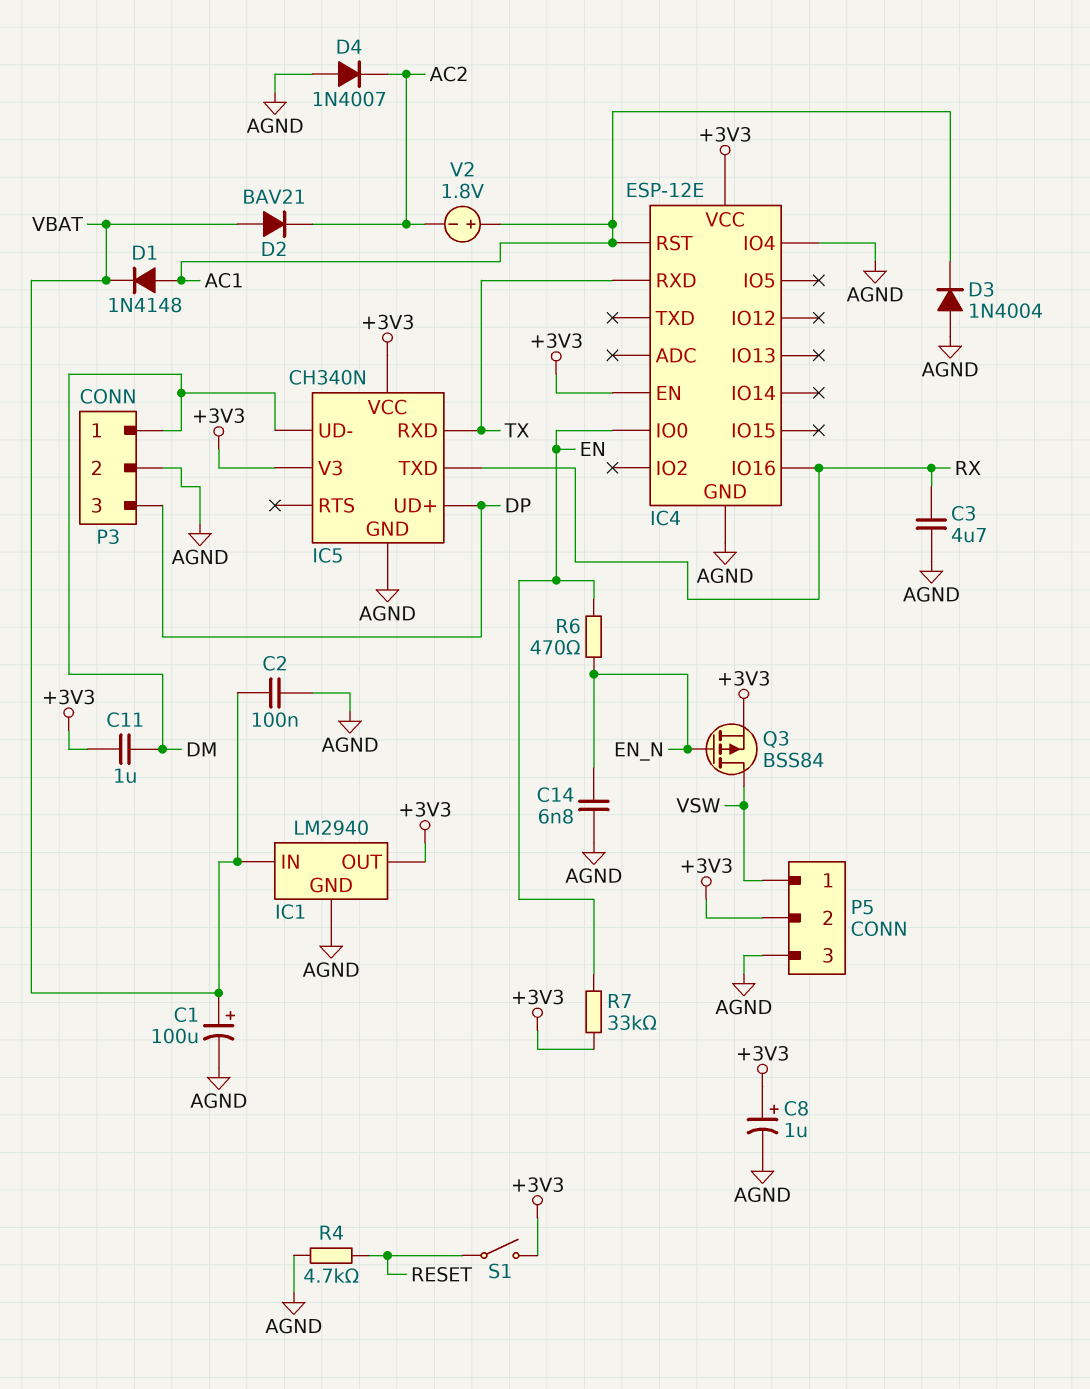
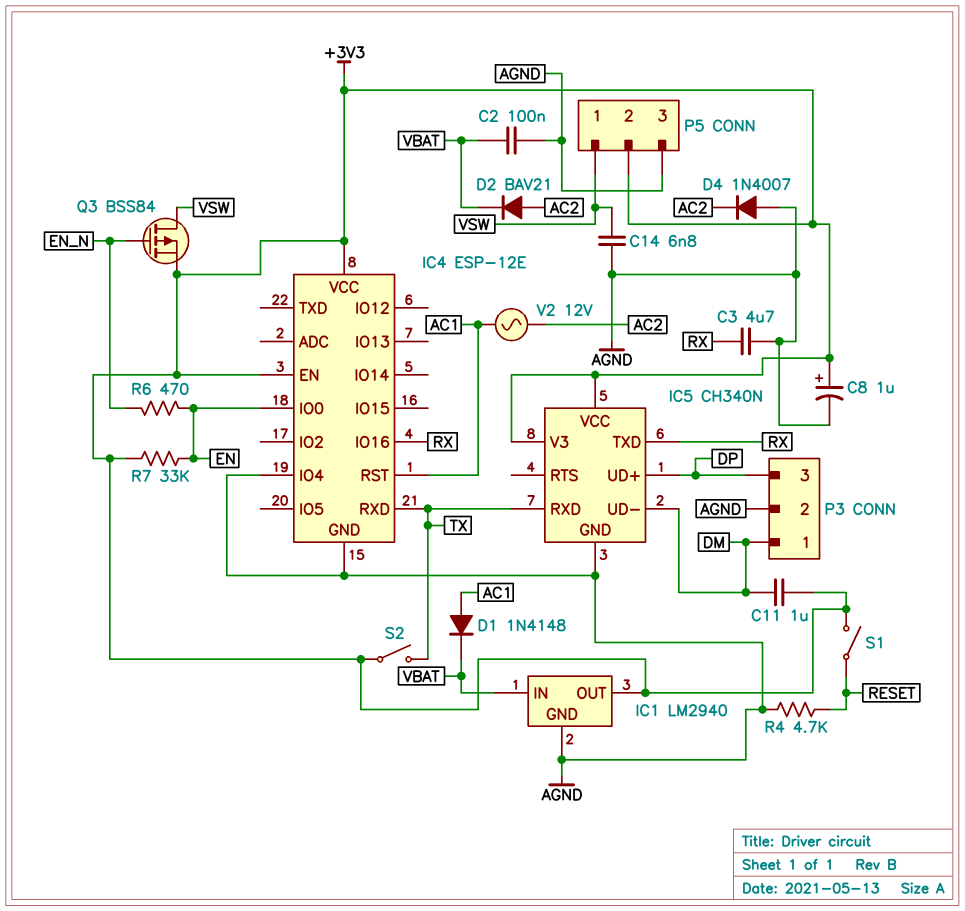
C1: 100uF (plus VBAT, minus AGND) -> none
C14: 6.8nF (AGND, EN_N) -> 6.8nF (AGND, VSW)
D2: diode BAV21 (A VBAT, K AC2) -> diode BAV21 (A AC2, K VBAT)
D3: diode 1N4004 (A AGND, K AC1) -> none
S2: none -> switch (+3V3, TX)
V2: 1.8V (plus AC1, minus AC2) -> AC 12V (AC1, AC2)

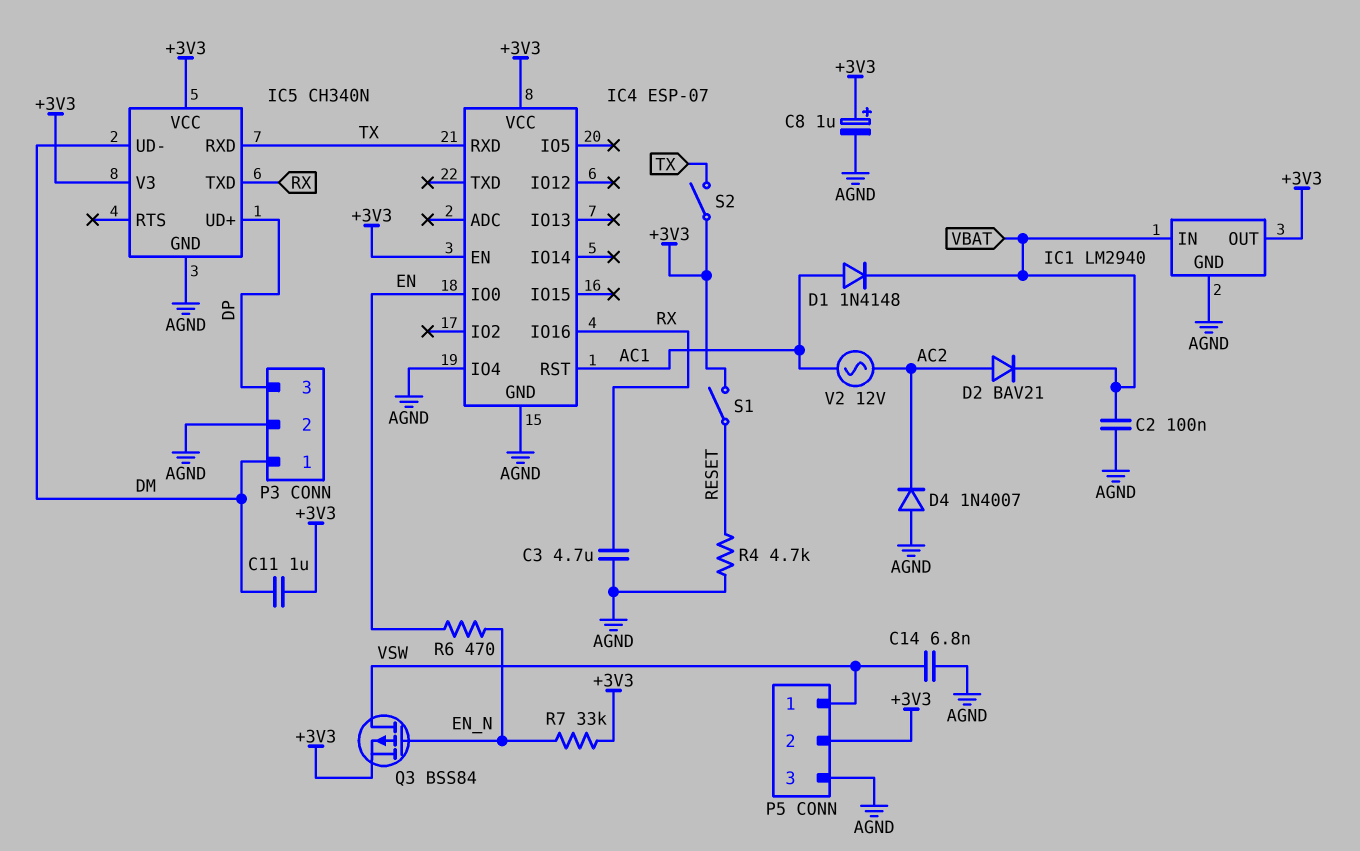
IC4: ESP-12E -> ESP-07
R7: 33k (+3V3, EN) -> 33k (+3V3, EN_N)

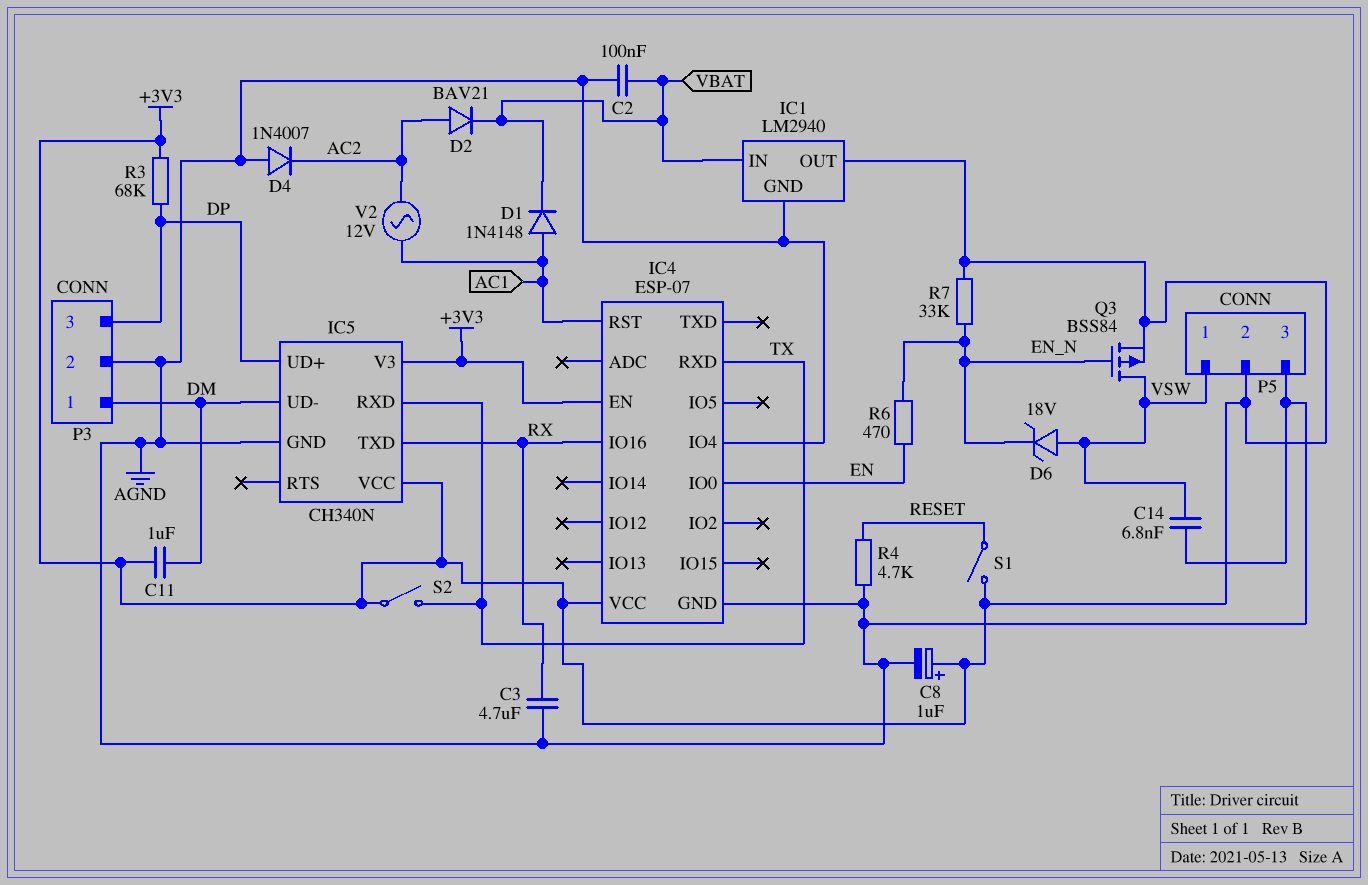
D6: none -> zener 18V (A VSW, K EN_N)
R3: none -> 68k (+3V3, DP)

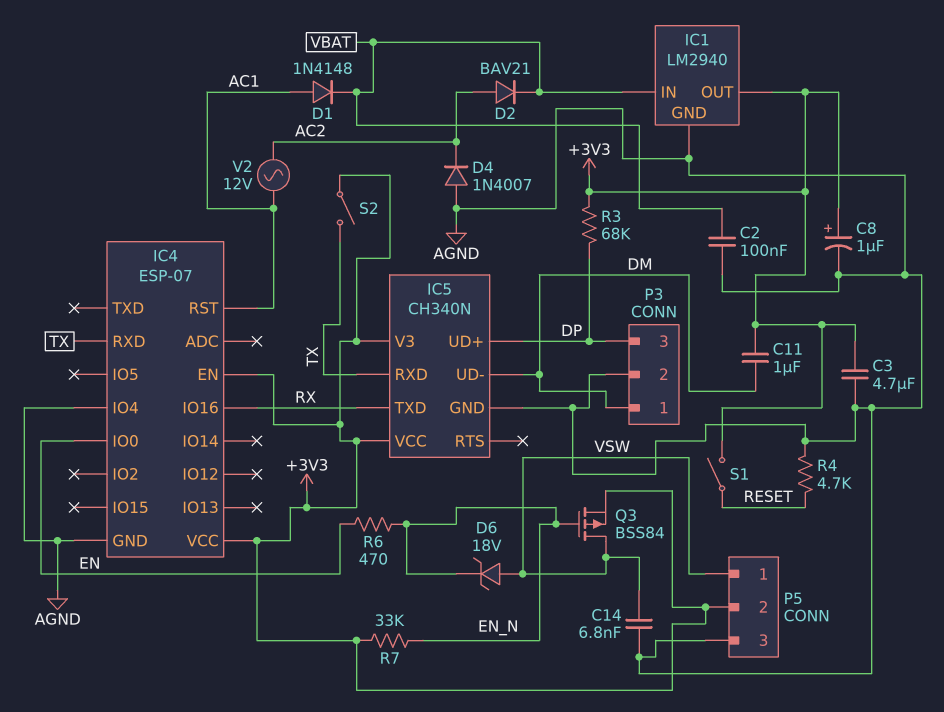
C3: 4.7uF (AGND, RX) -> 4.7uF (+3V3, AGND)

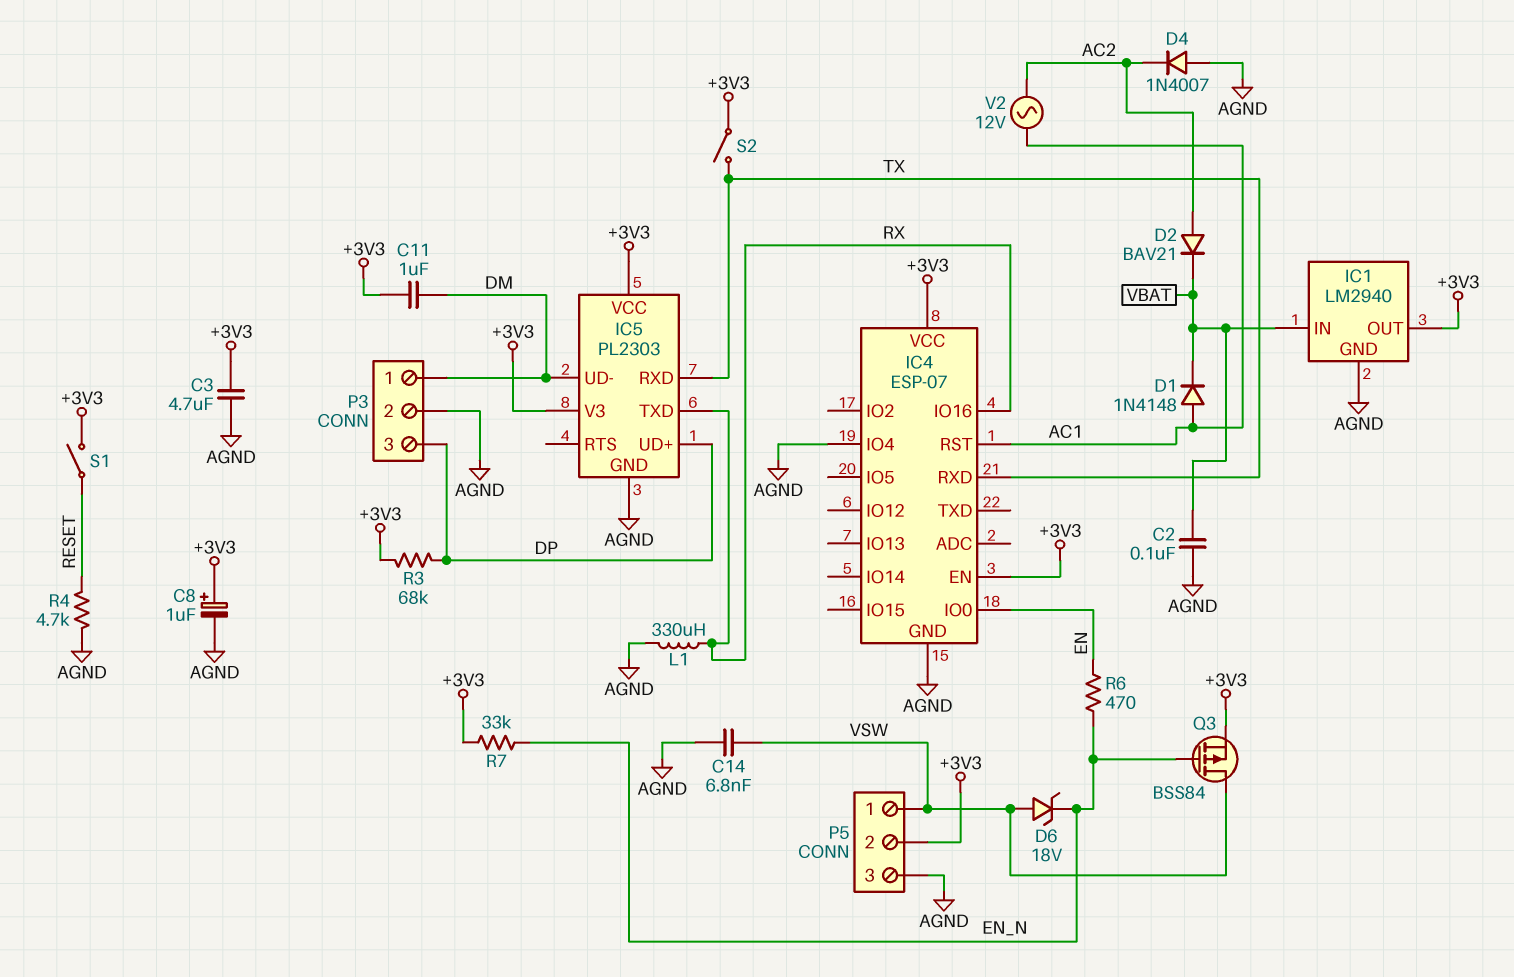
IC5: CH340N -> PL2303
L1: none -> 330uH (AGND, RX)

